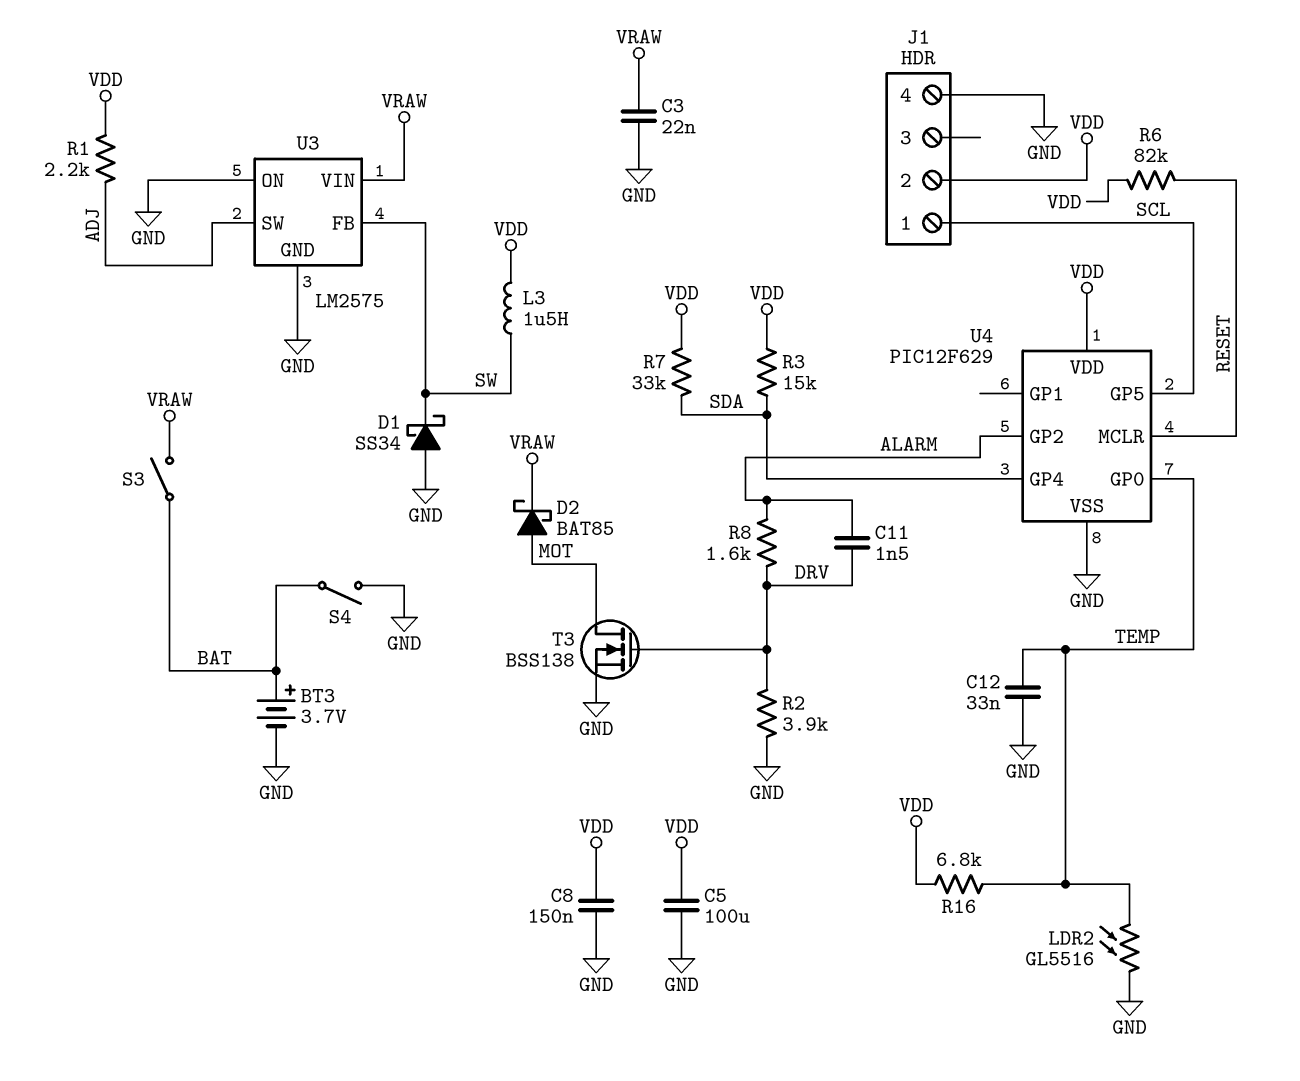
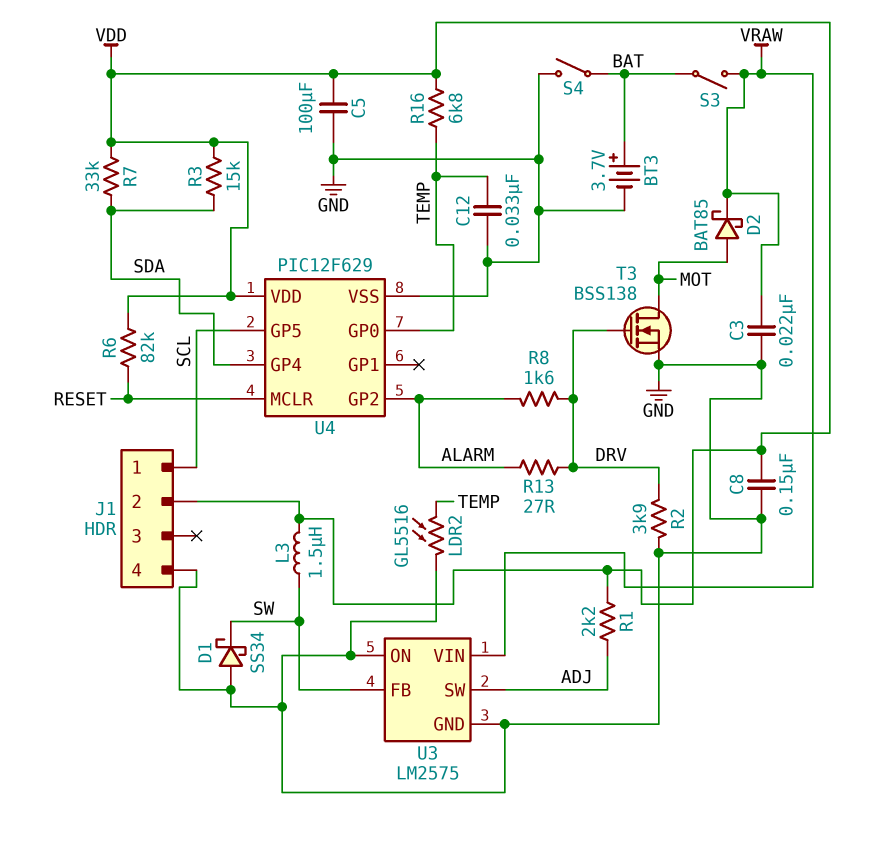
C11: 1.5nF (ALARM, DRV) -> none
R13: none -> 27 (ALARM, DRV)

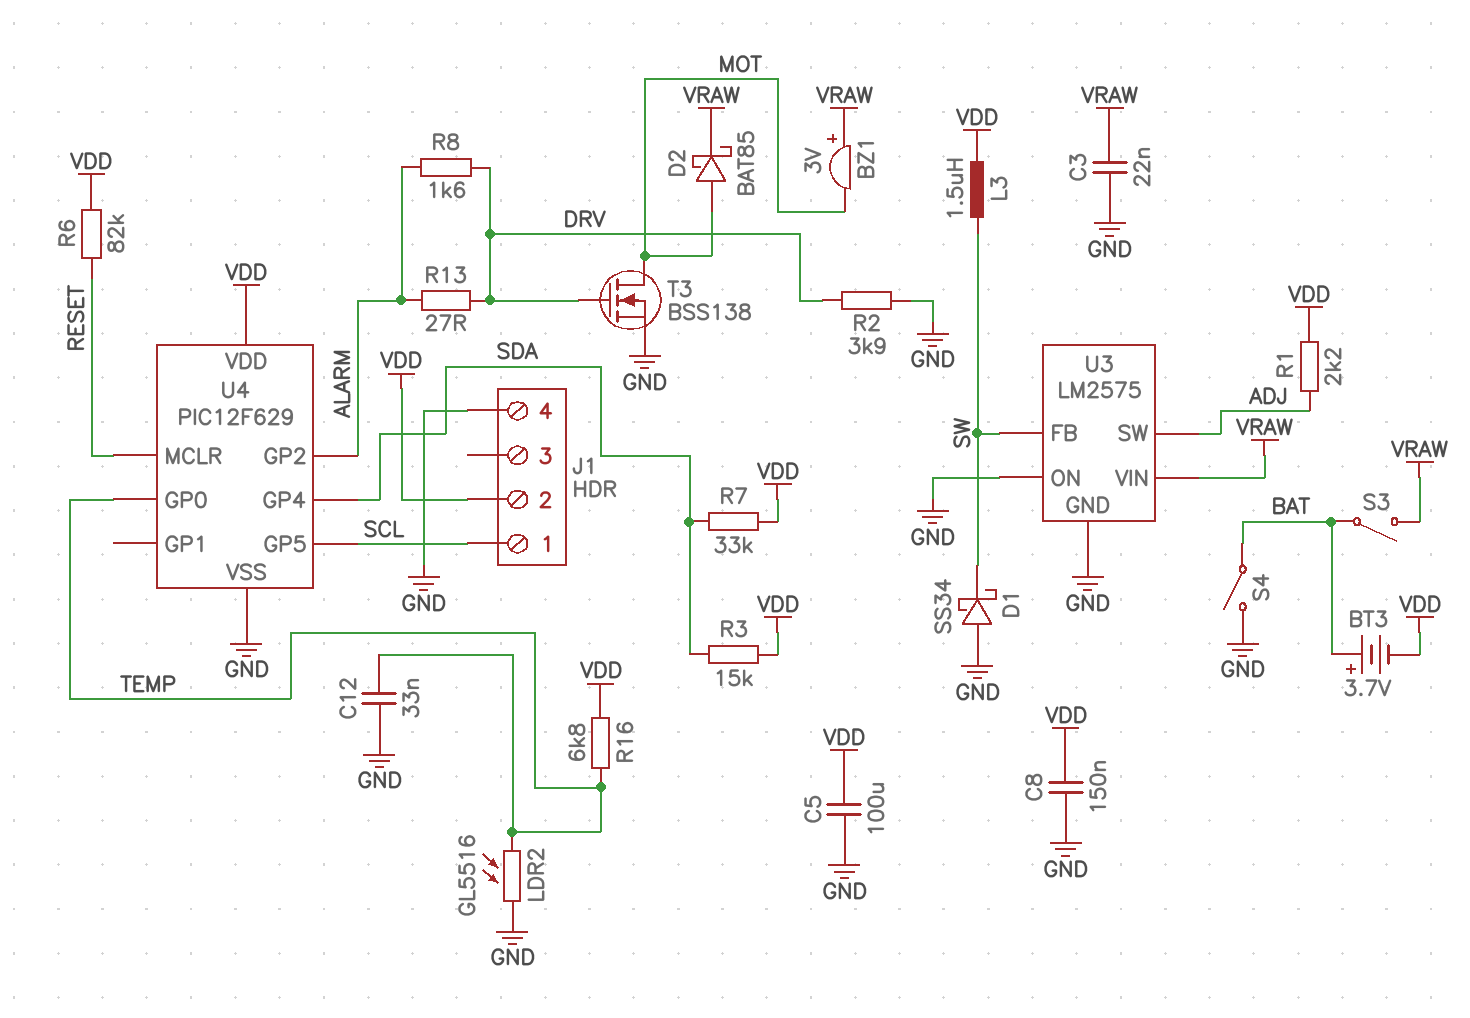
BT3: 3.7V (plus BAT, minus GND) -> 3.7V (plus BAT, minus VDD)
BZ1: none -> buzzer 3V (plus VRAW, minus MOT)

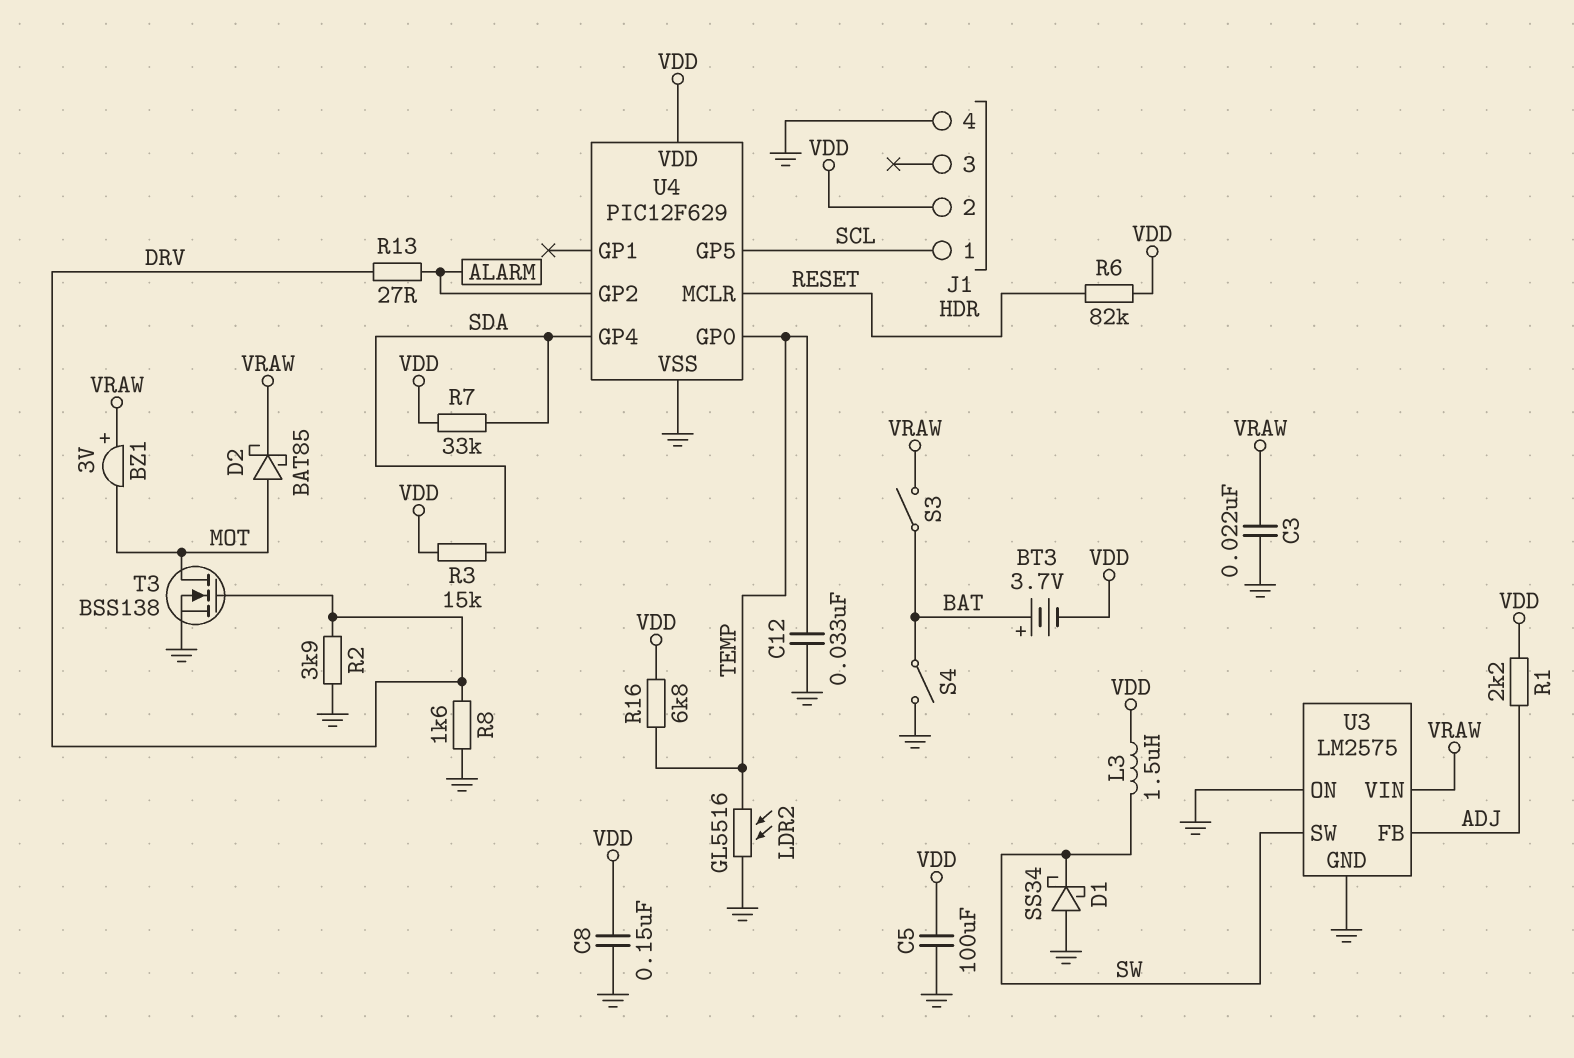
R8: 1.6k (ALARM, DRV) -> 1.6k (DRV, GND)
U3 pin FB: SW -> ADJ
U3 pin SW: ADJ -> SW

